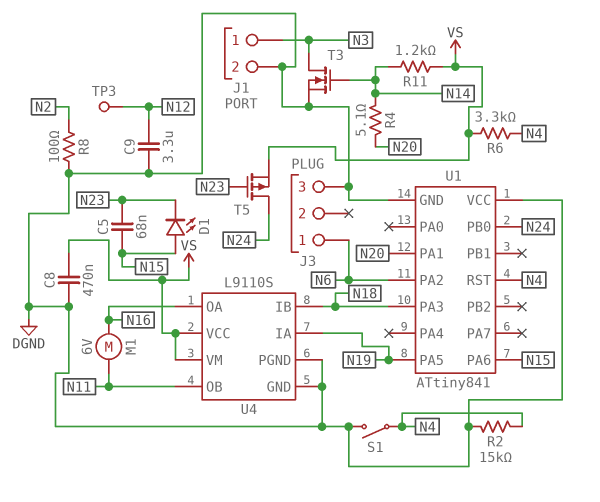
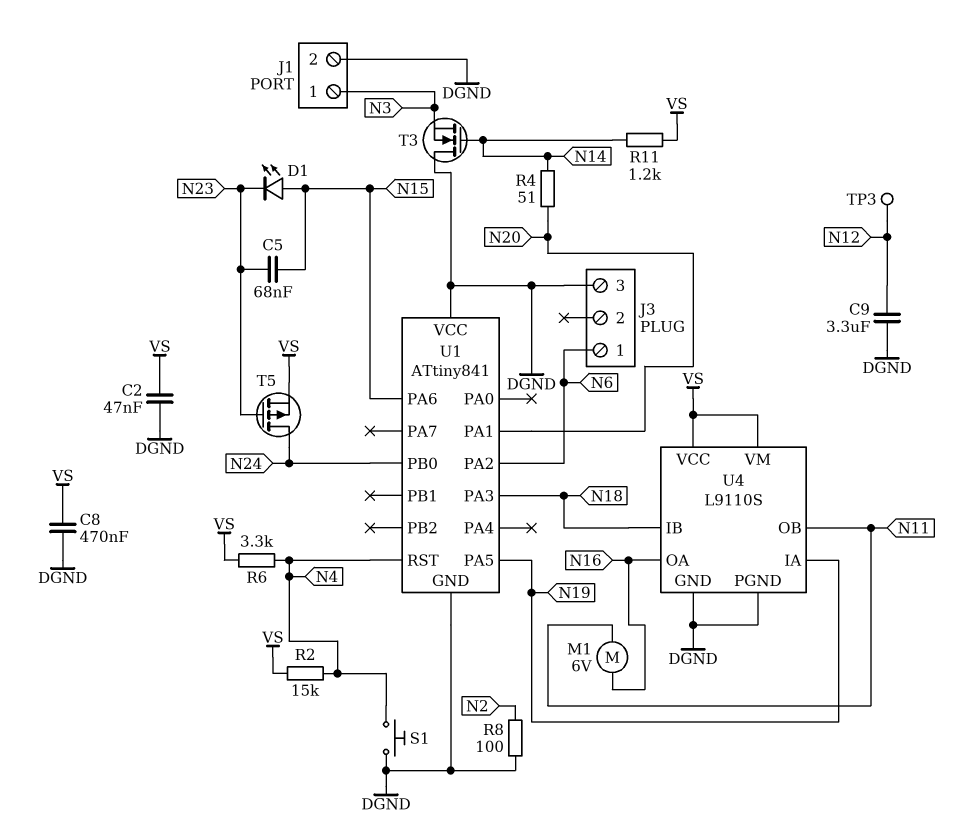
C2: none -> 47nF (DGND, VS)
R2: 15k (DGND, N4) -> 15k (N4, VS)
R4: 5.1 (N14, N20) -> 51 (N14, N20)
S1: switch (DGND, N4) -> button (DGND, N4)
T3: NMOS (G N14, D N3, S DGND) -> NMOS (G N14, D DGND, S N3)

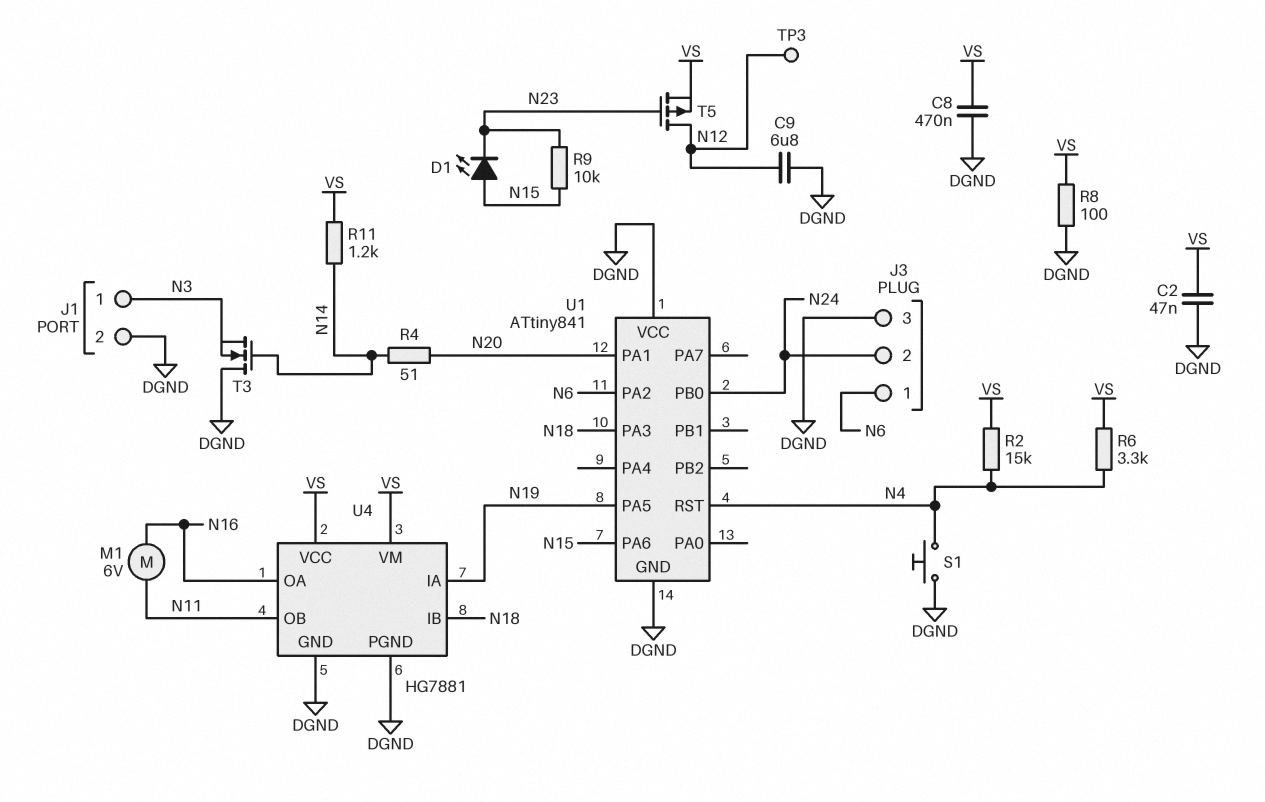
C5: 68nF (N15, N23) -> none
C9: 3.3uF (DGND, N12) -> 6.8uF (DGND, N12)
J3 pin 2: none -> N24
R8: 100 (DGND, N2) -> 100 (DGND, VS)
R9: none -> 10k (N15, N23)
T5: PMOS (G N23, D N24, S VS) -> PMOS (G N23, D N12, S VS)
U4: L9110S -> HG7881

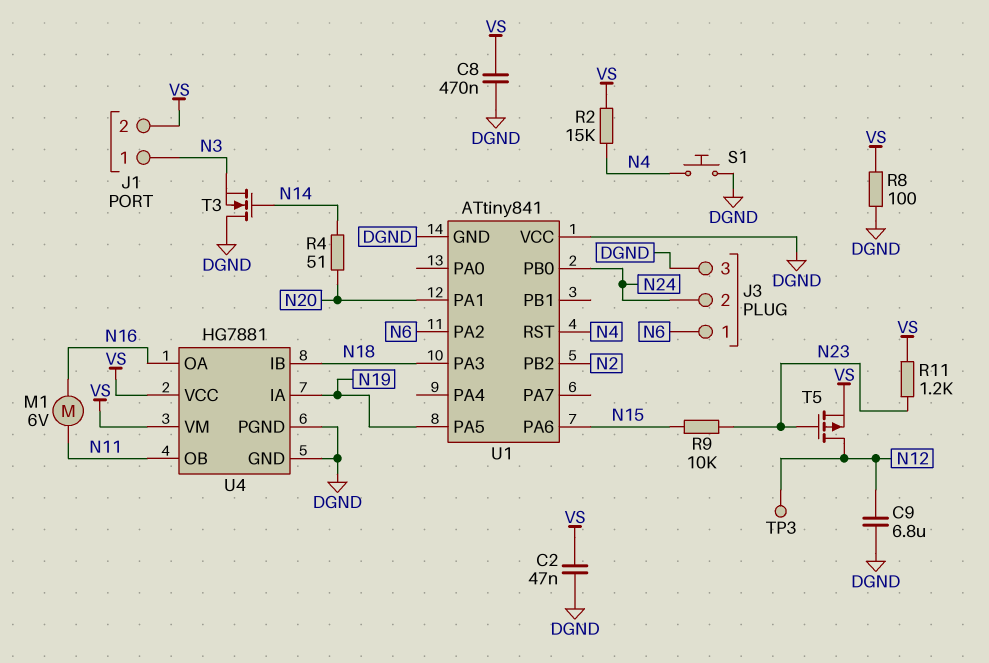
D1: LED (A N15, K N23) -> none
J1 pin 2: DGND -> VS
R6: 3.3k (N4, VS) -> none
R11: 1.2k (N14, VS) -> 1.2k (N23, VS)
U1 pin PB2: none -> N2

